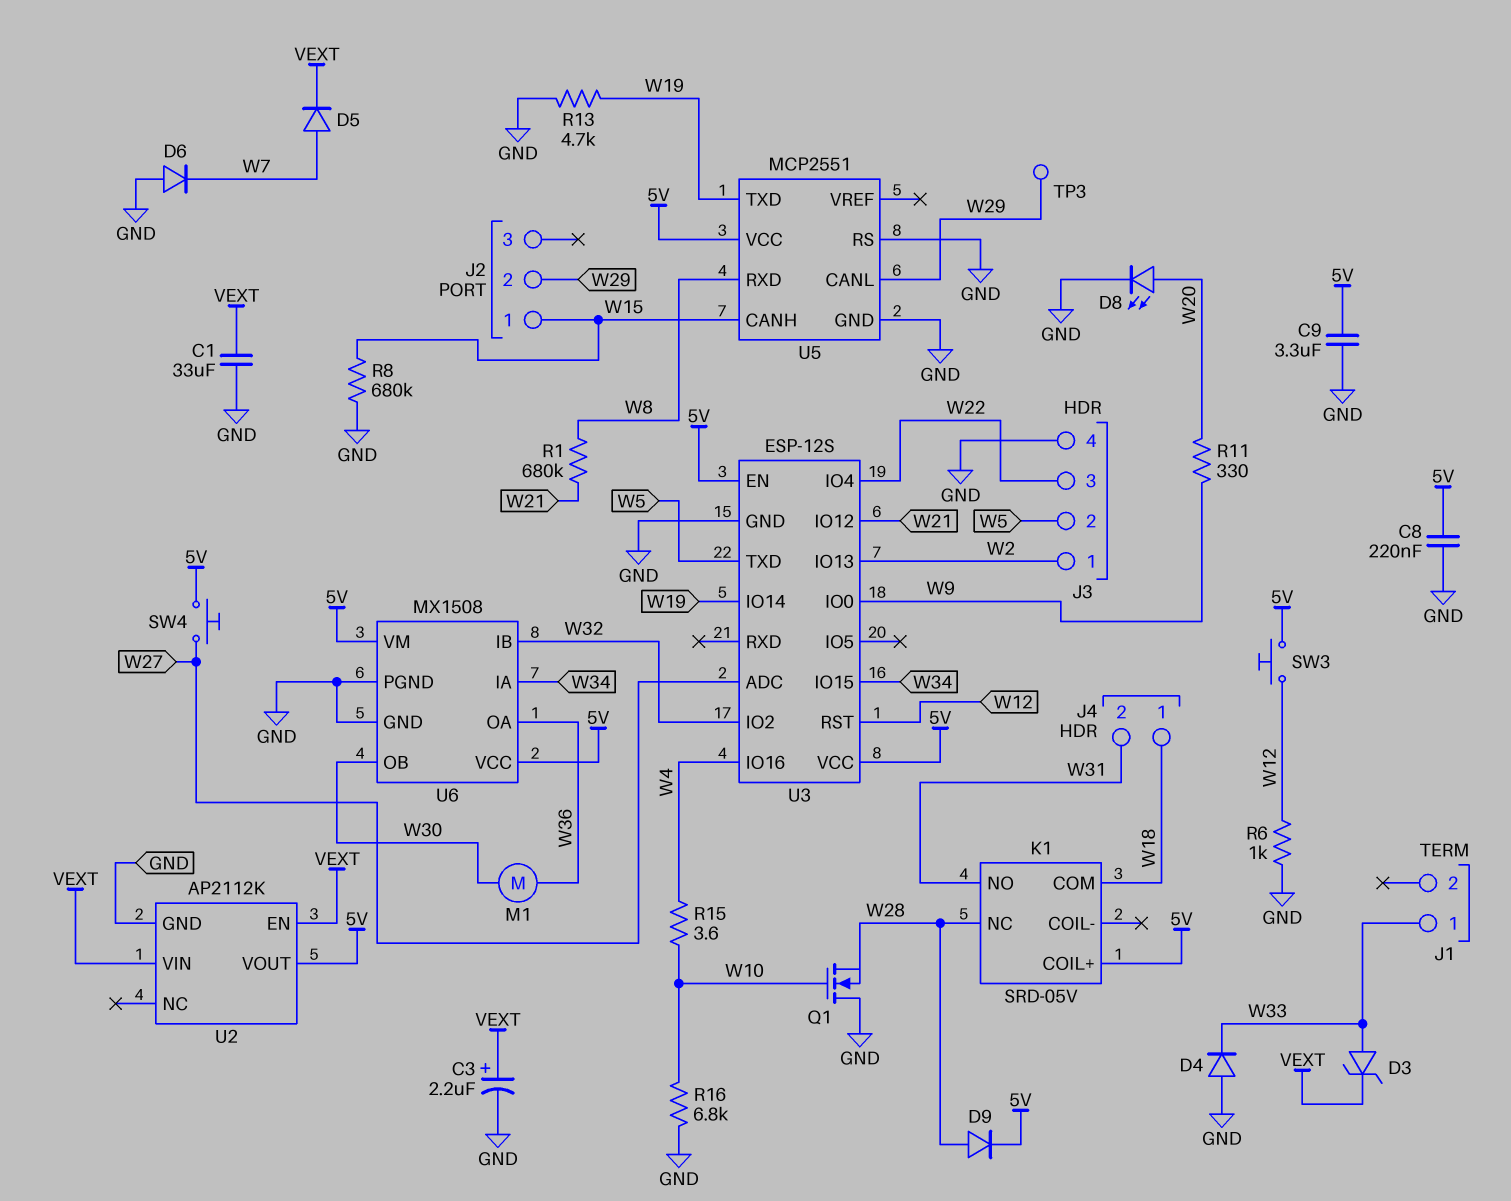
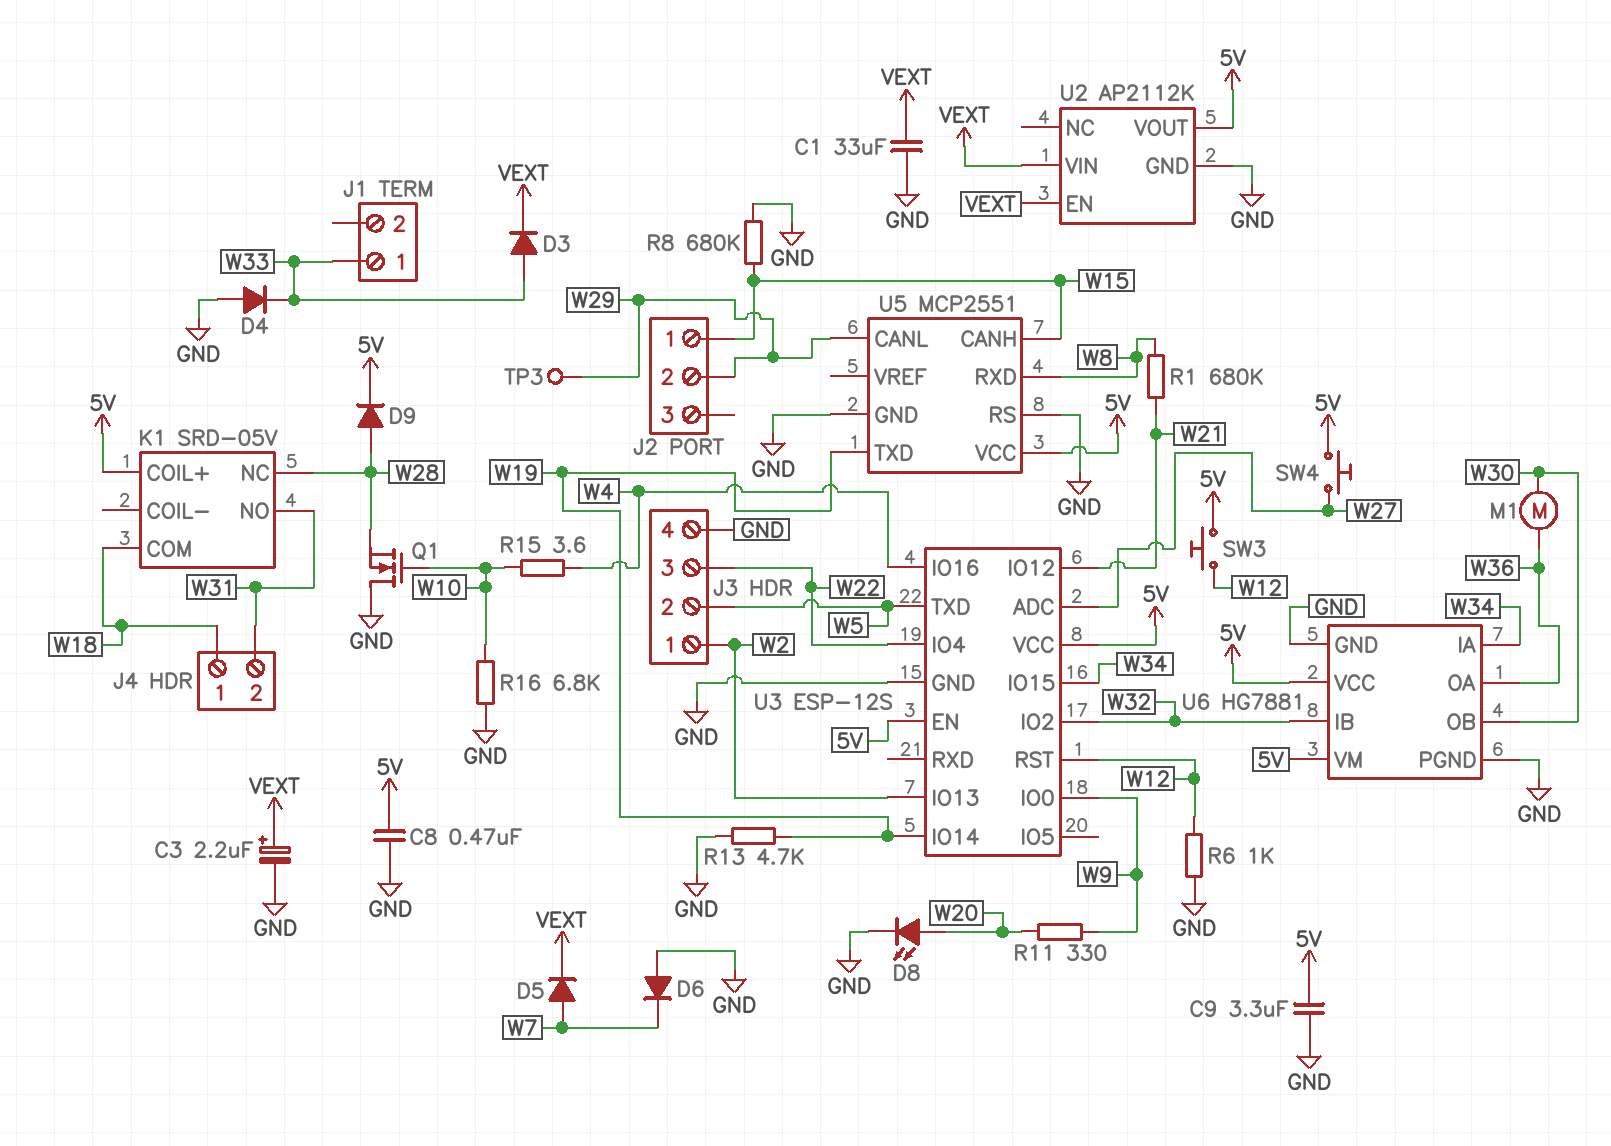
C8: 220nF (5V, GND) -> 470nF (5V, GND)
D3: zener (A W33, K VEXT) -> diode (A W33, K VEXT)
U6: MX1508 -> HG7881

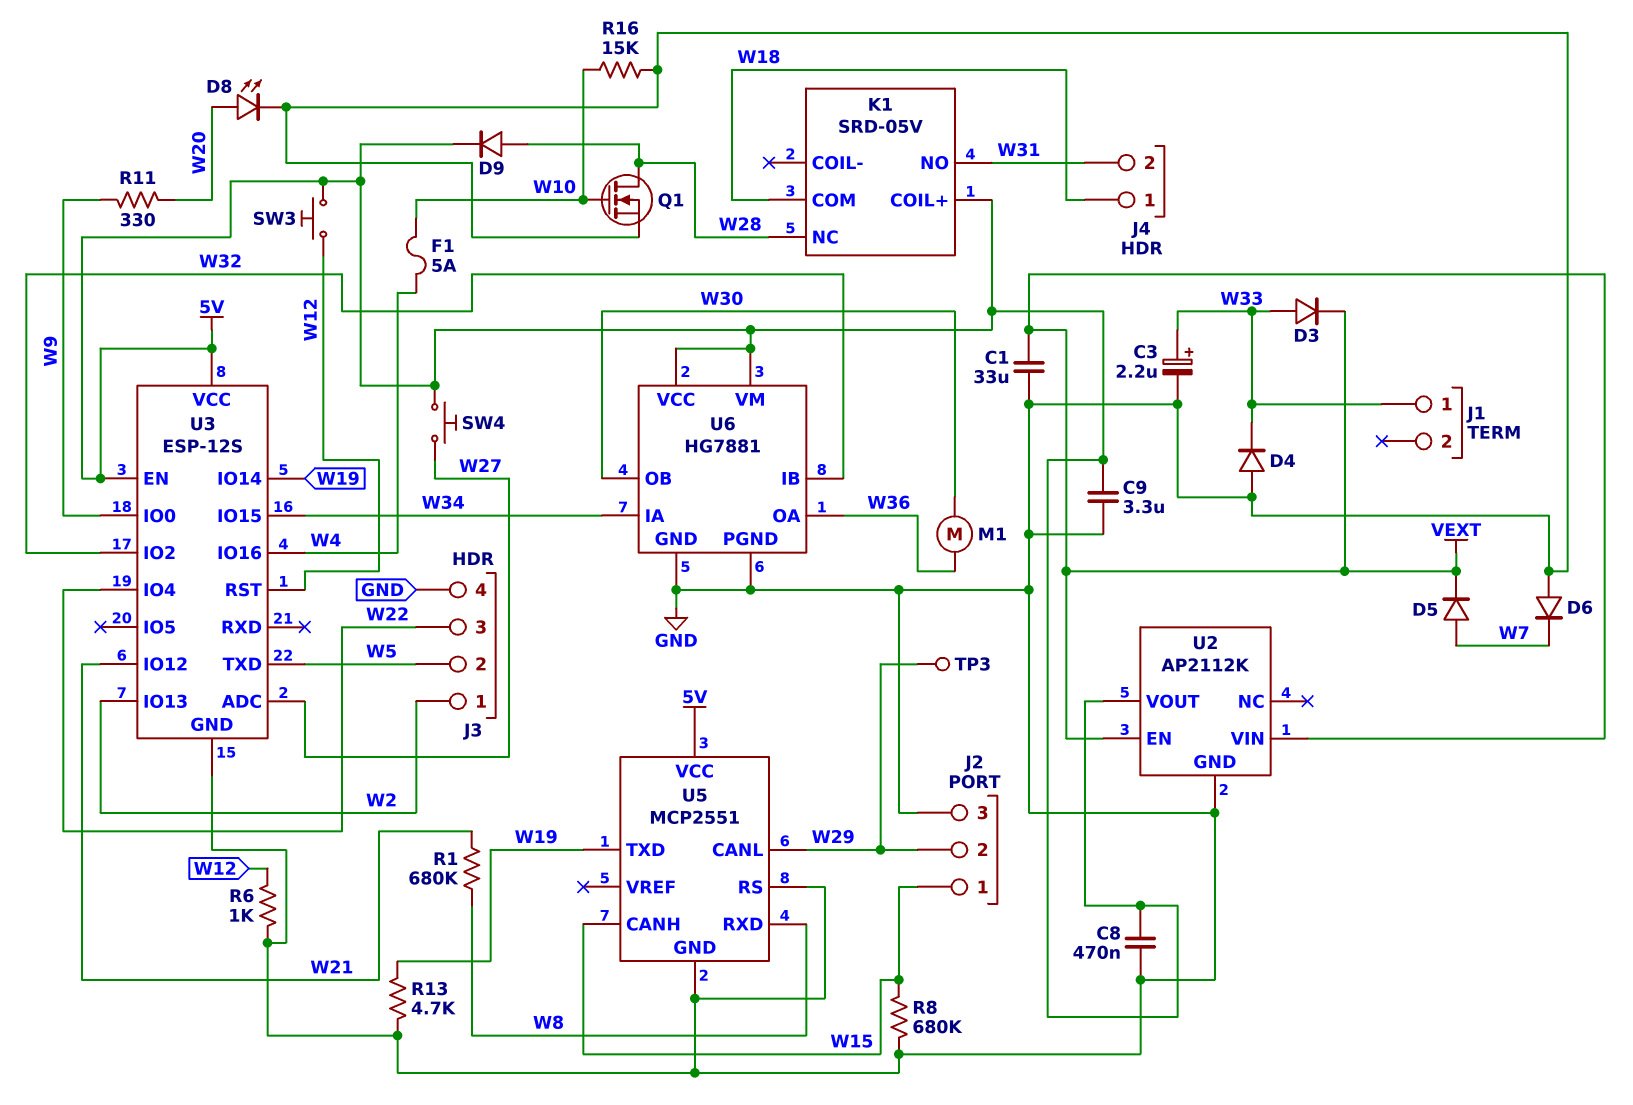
C3: 2.2uF (plus VEXT, minus GND) -> 2.2uF (plus W33, minus GND)
F1: none -> 5A (W4, W10)
J2 pin 3: none -> GND
Q1: NMOS (G W10, D GND, S W28) -> NMOS (G W10, D W28, S GND)
R15: 3.6 (W4, W10) -> none
R16: 6.8k (GND, W10) -> 15k (GND, W10)

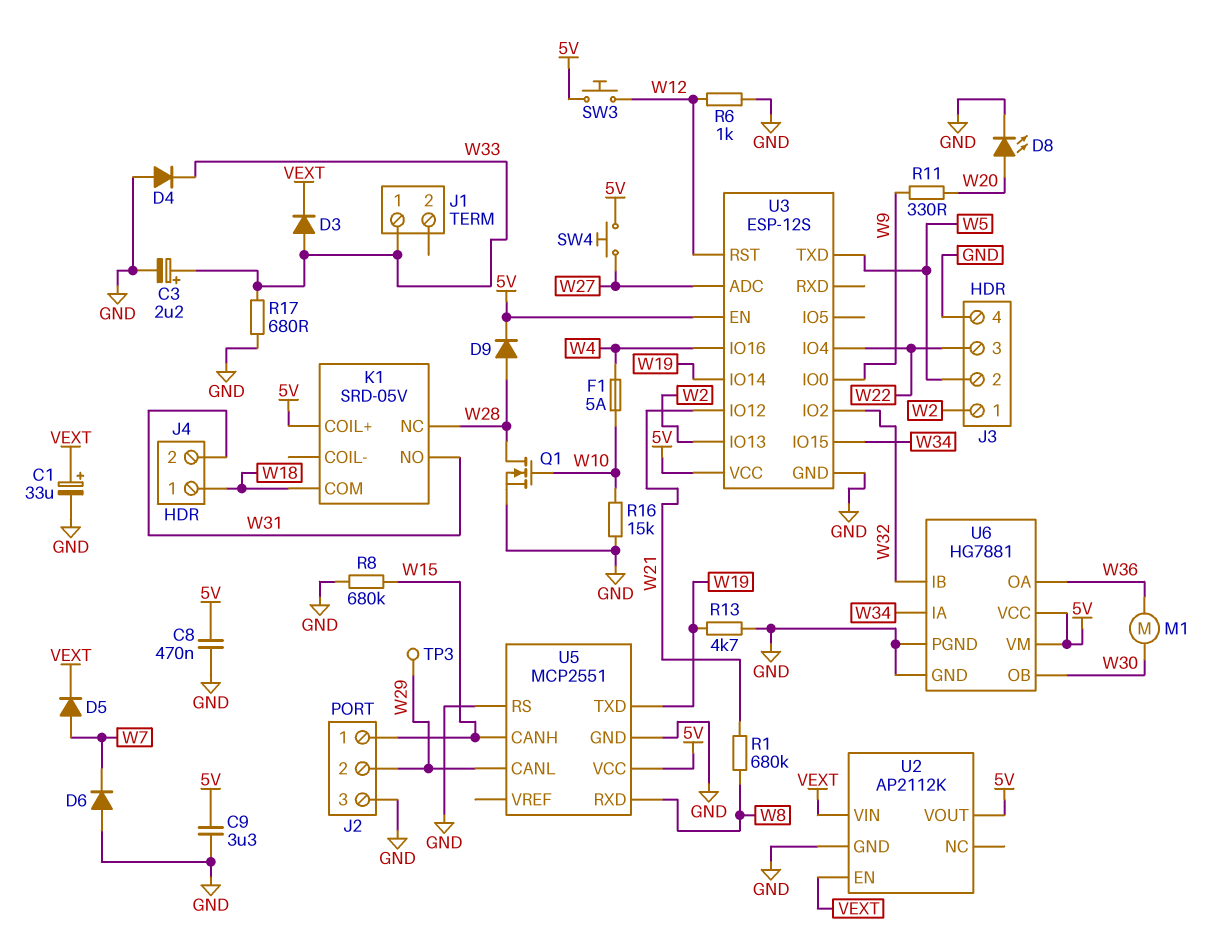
C1: 33uF (GND, VEXT) -> 33uF (plus VEXT, minus GND)
R17: none -> 680 (GND, W33)

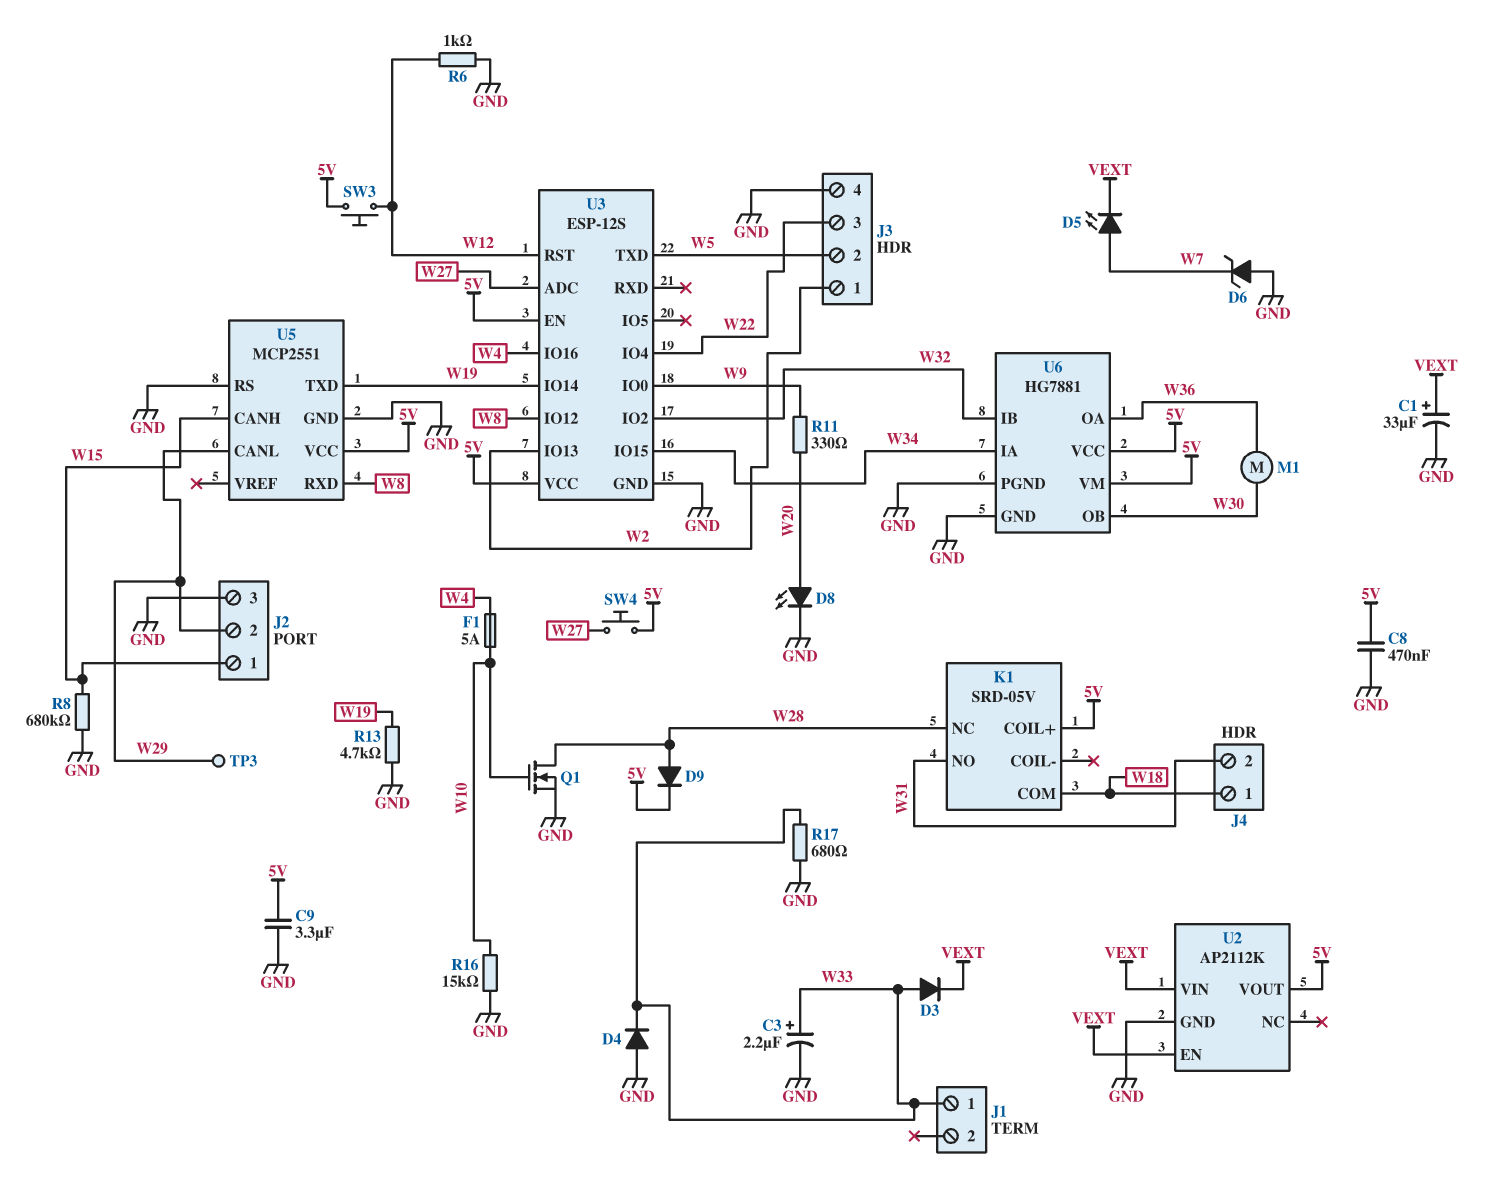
D5: diode (A W7, K VEXT) -> LED (A W7, K VEXT)
D6: diode (A GND, K W7) -> zener (A GND, K W7)
R1: 680k (W8, W21) -> none
U3 pin IO12: W21 -> W8

